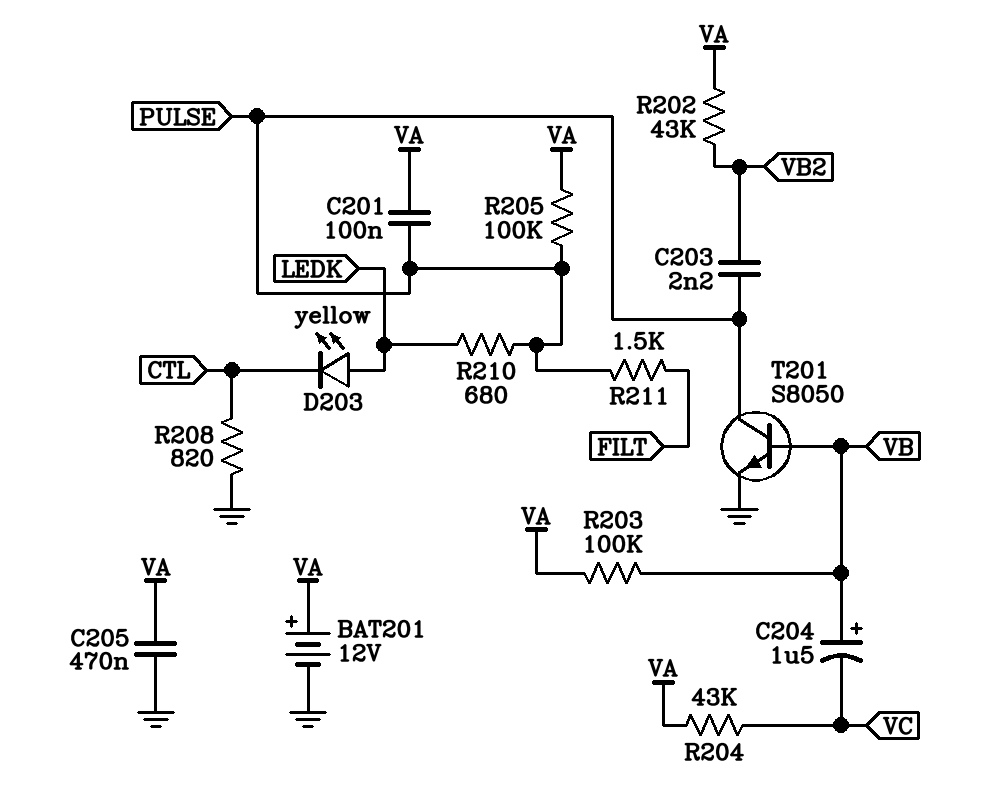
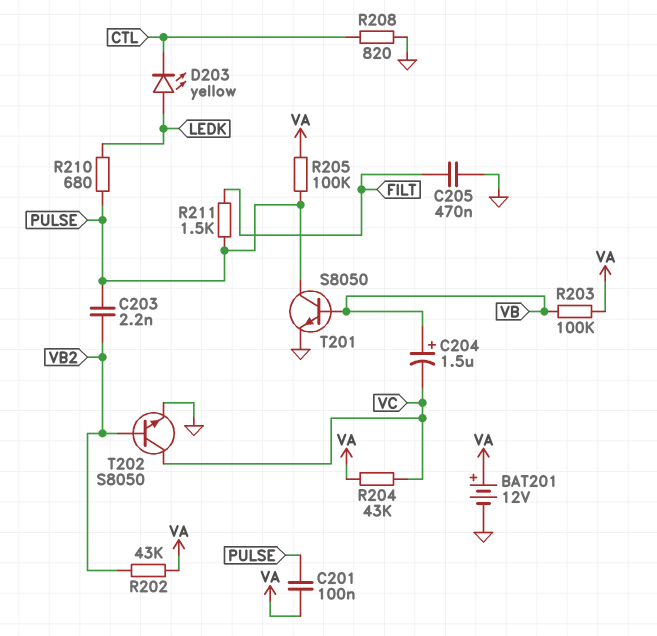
C205: 470nF (GND, VA) -> 470nF (FILT, GND)
T202: none -> NPN S8050 (B VB2, C VC, E GND)

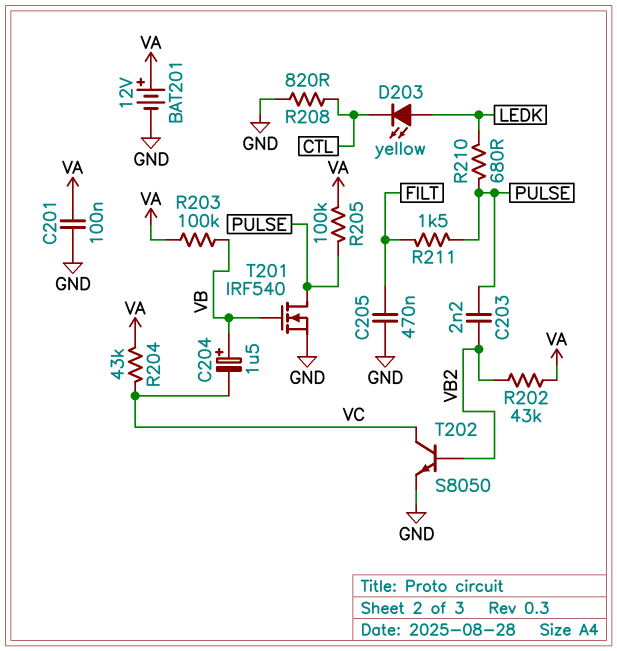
C201: 100nF (PULSE, VA) -> 100nF (GND, VA)
T201: NPN S8050 (B VB, C PULSE, E GND) -> NMOS IRF540 (G VB, D PULSE, S GND)

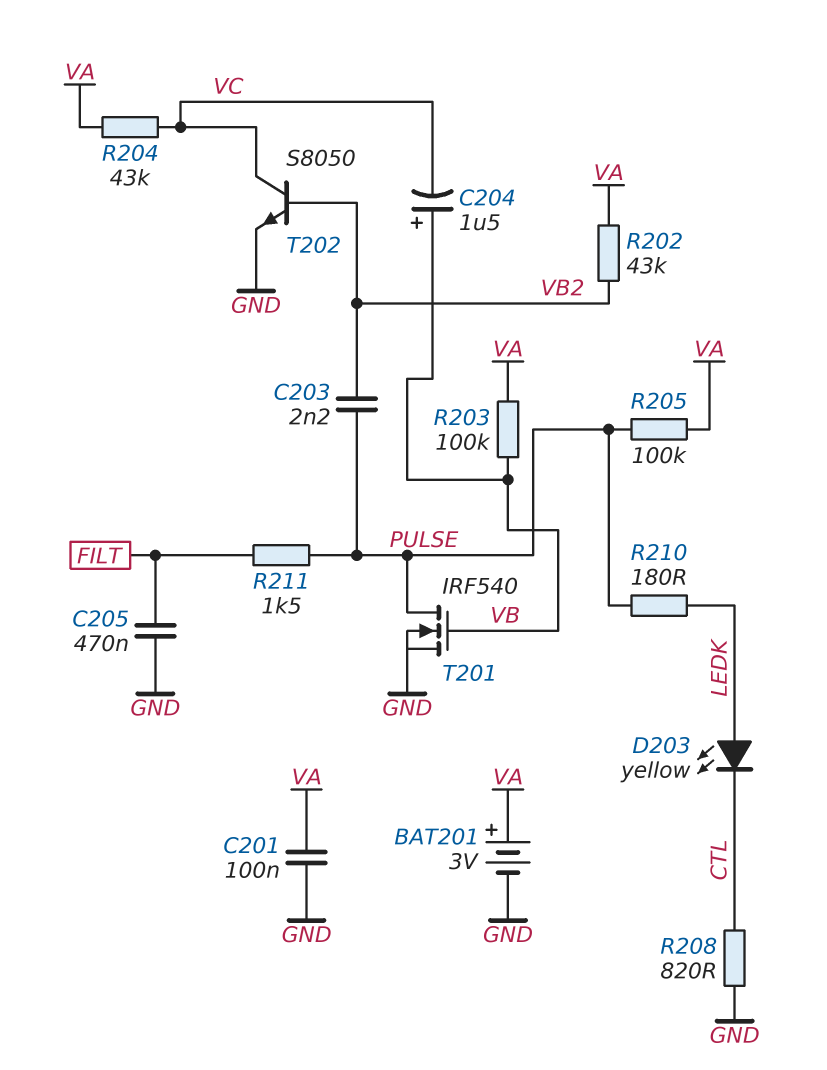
BAT201: 12V (plus VA, minus GND) -> 3V (plus VA, minus GND)
R210: 680 (LEDK, PULSE) -> 180 (LEDK, PULSE)

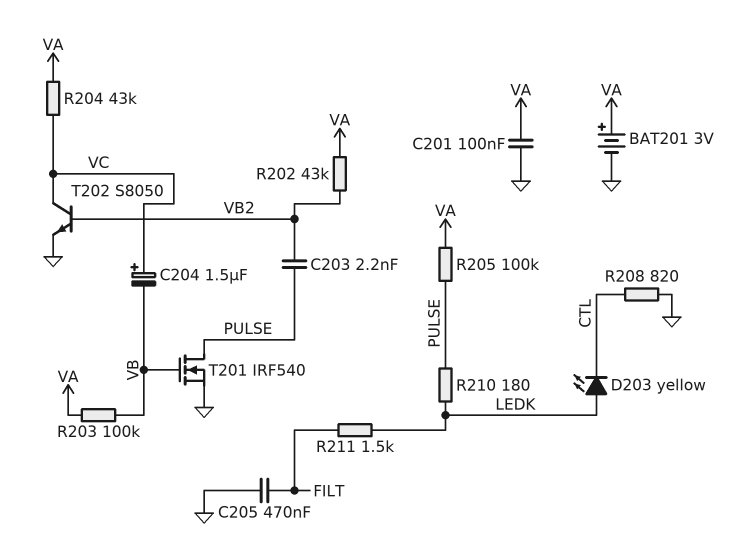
C204: 1.5uF (plus VB, minus VC) -> 1.5uF (plus VC, minus VB)
R211: 1.5k (FILT, PULSE) -> 1.5k (FILT, LEDK)

